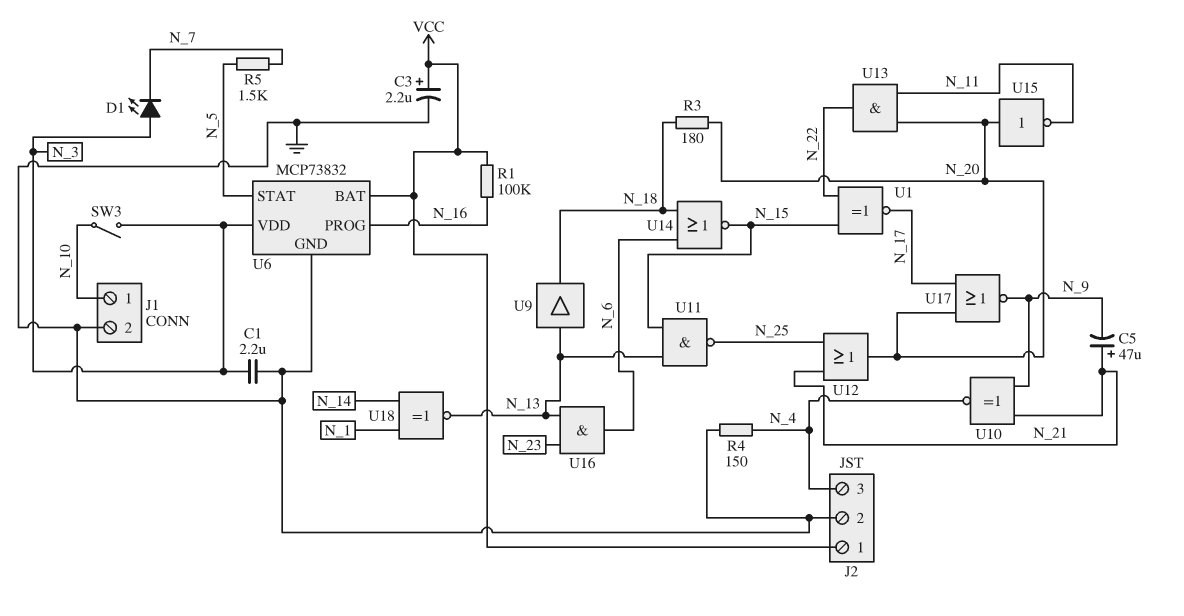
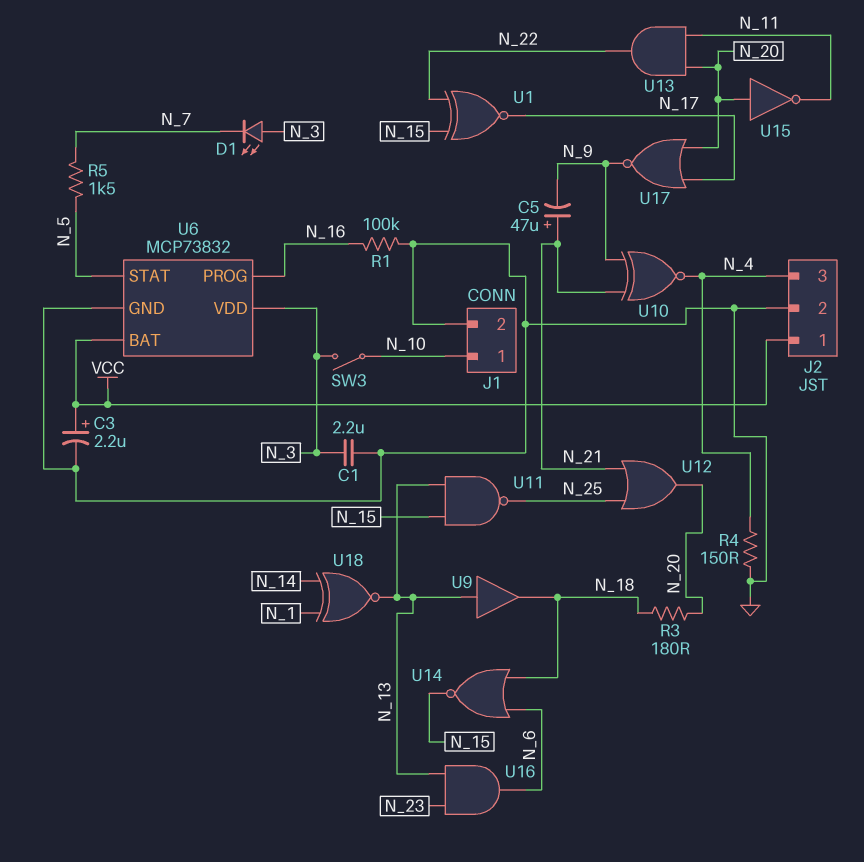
R1: 100k (N_16, VCC) -> 100k (GND, N_16)

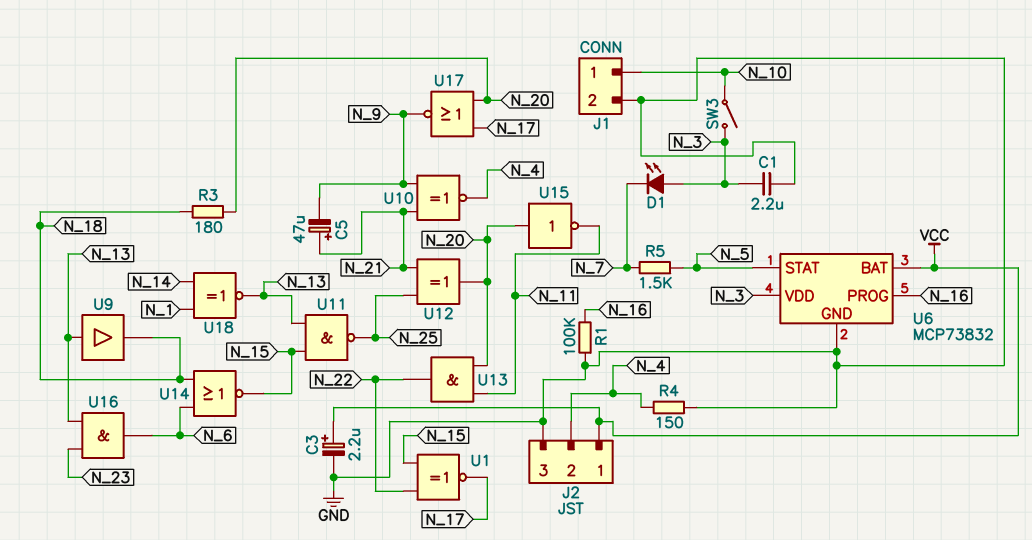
J2 pin 2: GND -> N_4
J2 pin 3: N_4 -> GND
U12: OR (in N_21, in N_25, out N_20) -> XOR (in N_21, in N_25, out N_20)

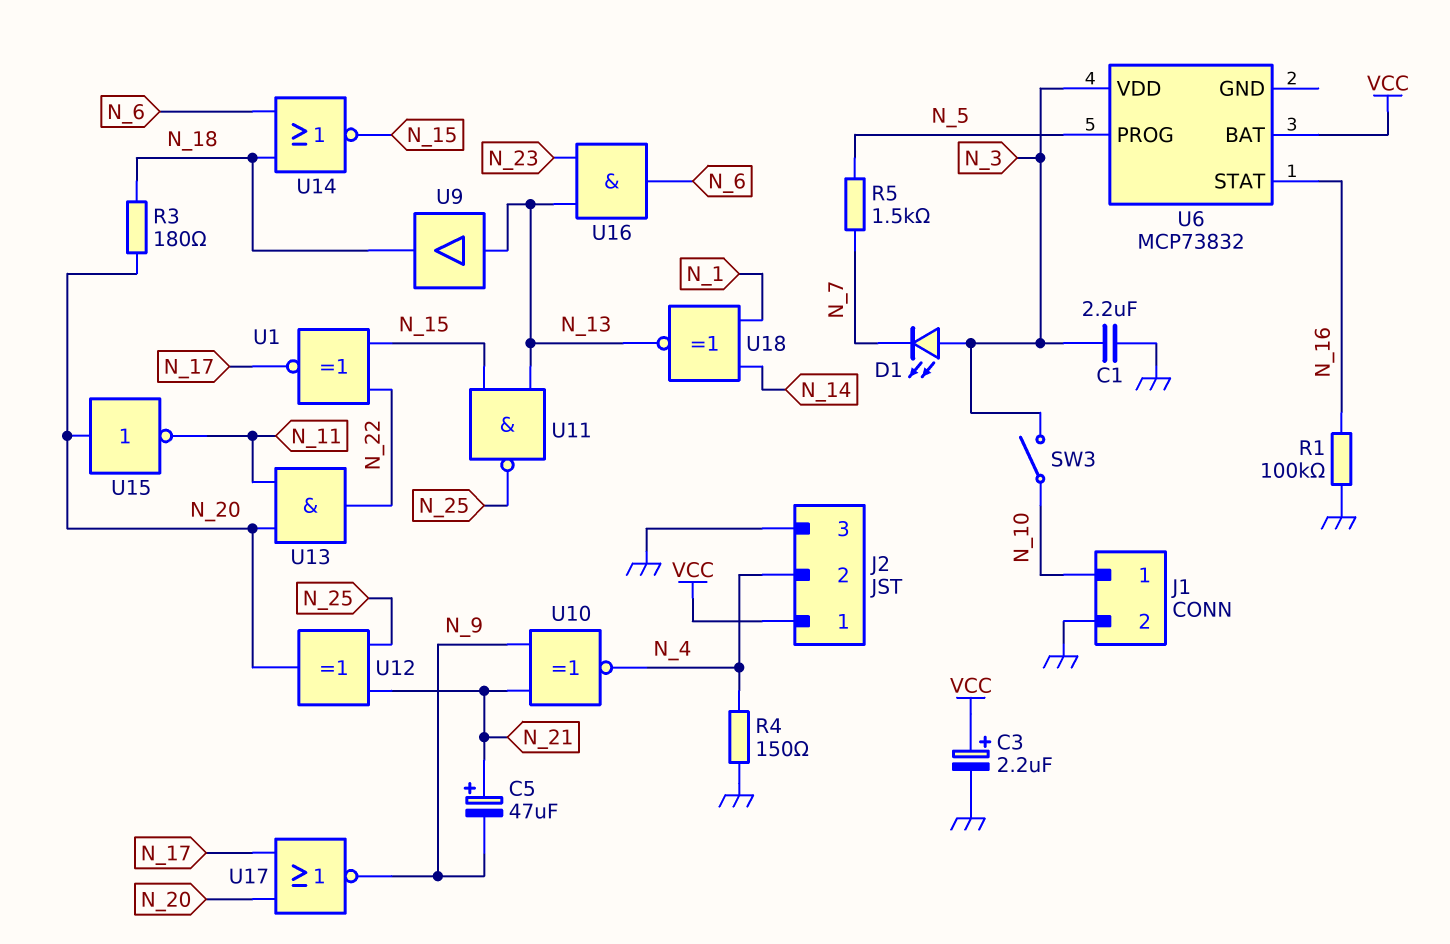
U6 pin GND: GND -> none
U6 pin PROG: N_16 -> N_5
U6 pin STAT: N_5 -> N_16

